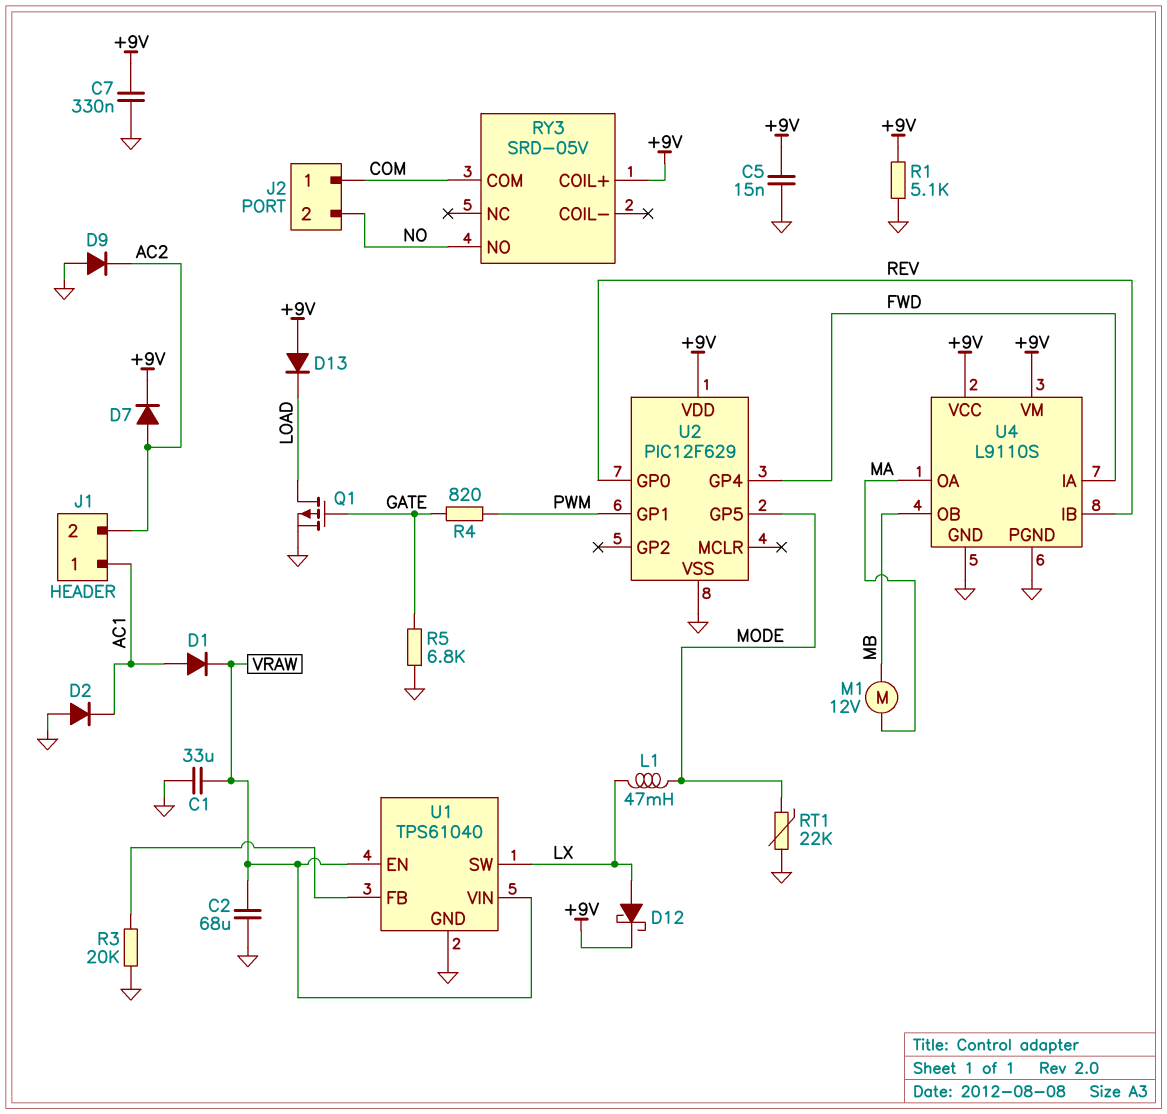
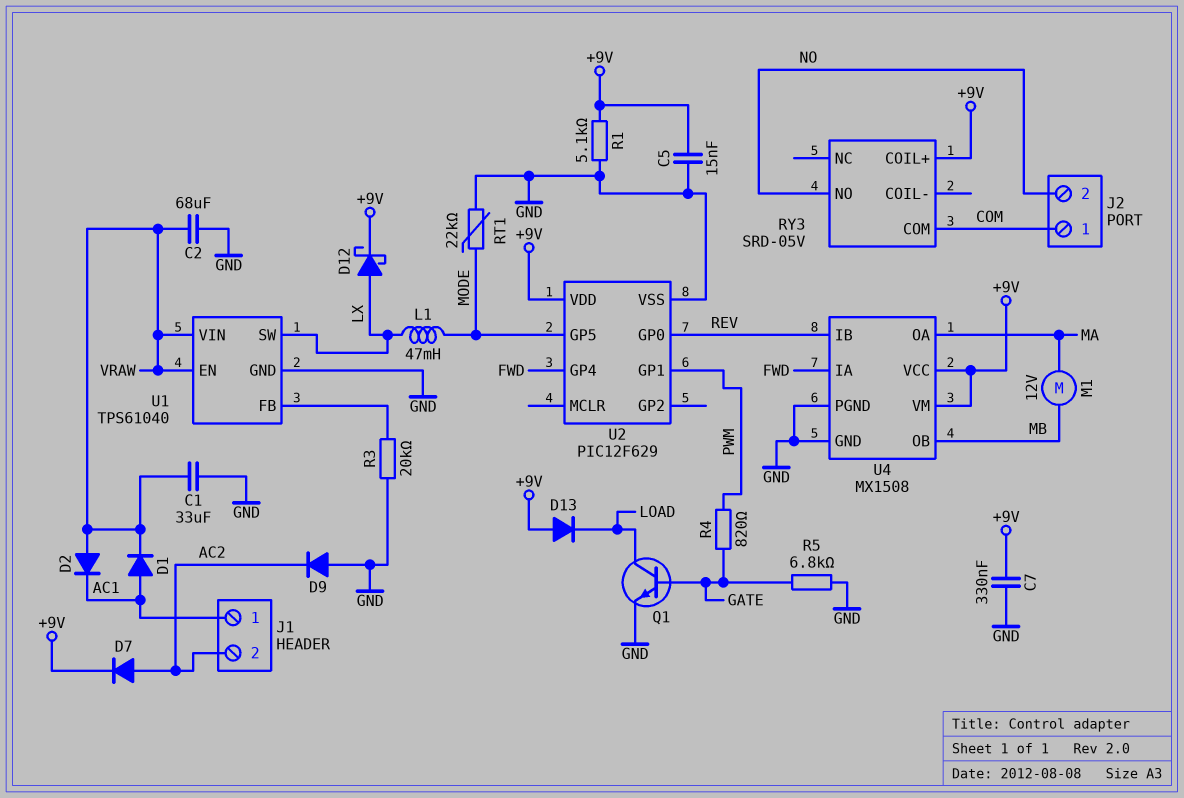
D2: diode (A GND, K AC1) -> diode (A VRAW, K AC1)
Q1: PMOS (G GATE, D LOAD, S GND) -> NPN (B GATE, C LOAD, E GND)
U4: L9110S -> MX1508

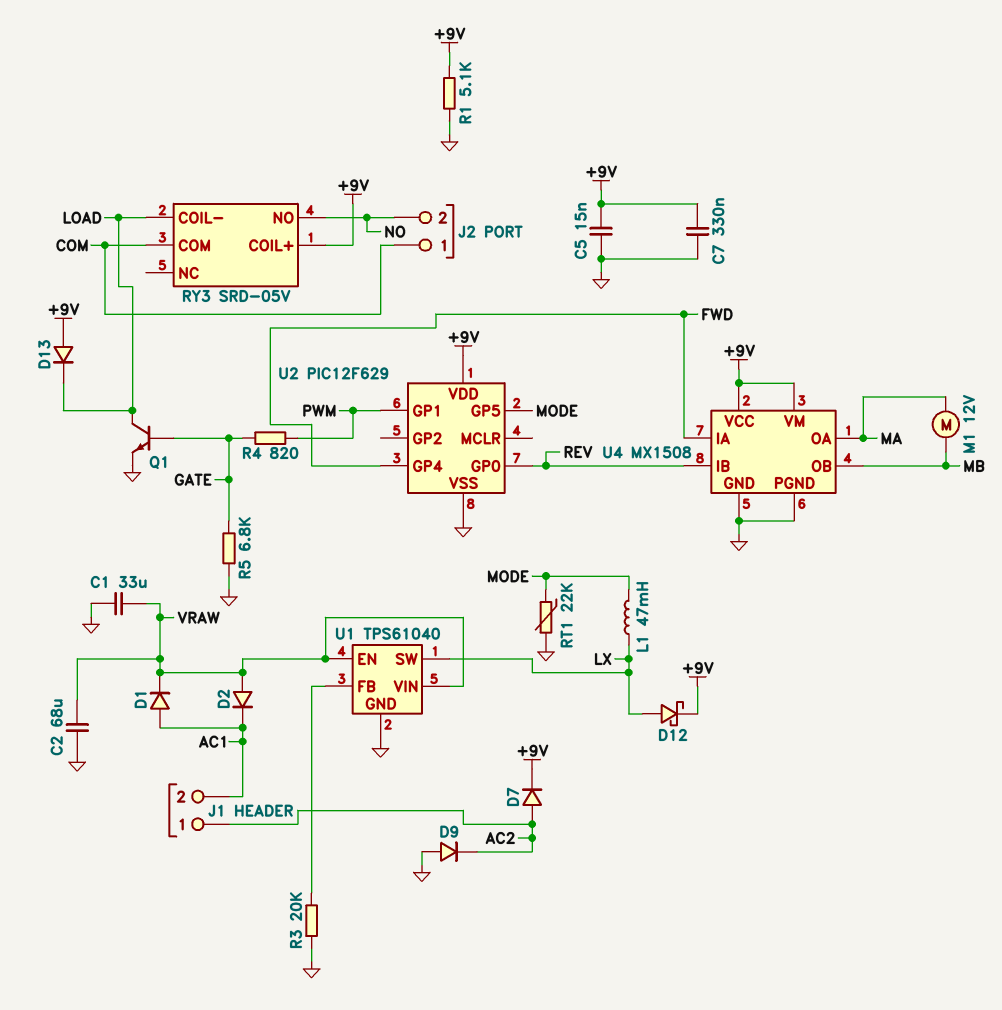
J1 pin 1: AC1 -> AC2
J1 pin 2: AC2 -> AC1
RY3 pin COIL-: none -> LOAD

